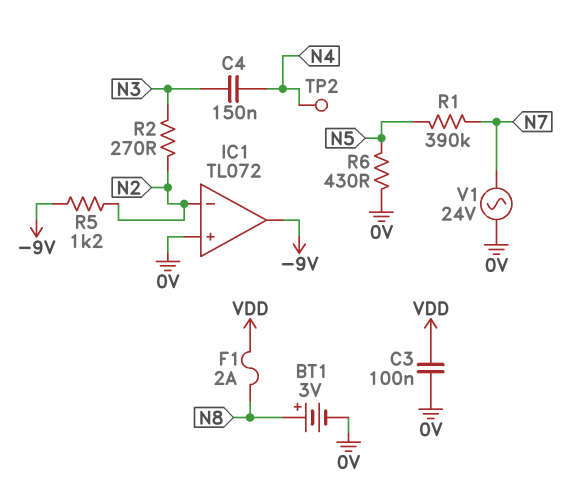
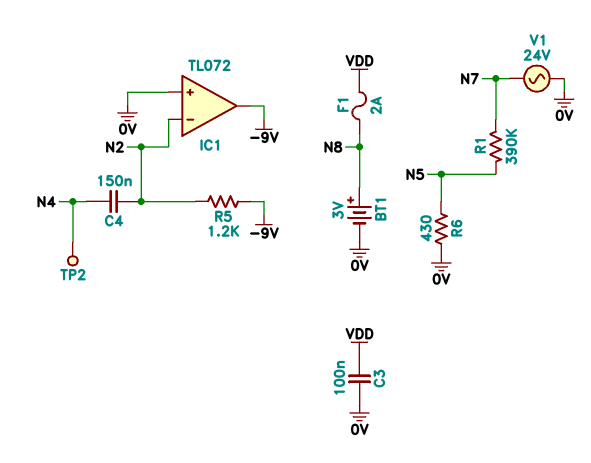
C4: 150nF (N3, N4) -> 150nF (N2, N4)
R2: 270 (N2, N3) -> none

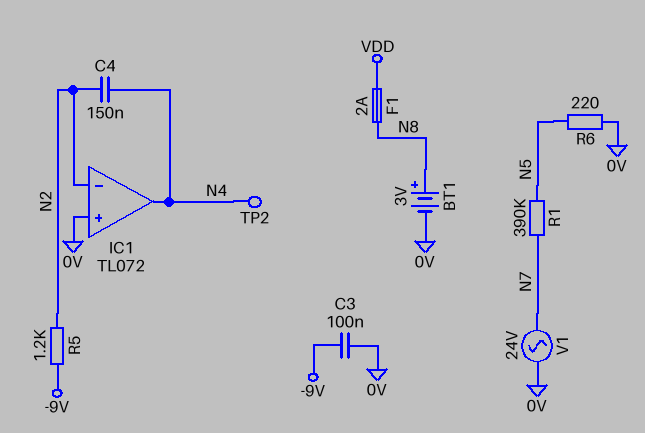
C3: 100nF (0V, VDD) -> 100nF (-9V, 0V)
IC1 pin out: -9V -> N4
R6: 430 (0V, N5) -> 220 (0V, N5)

